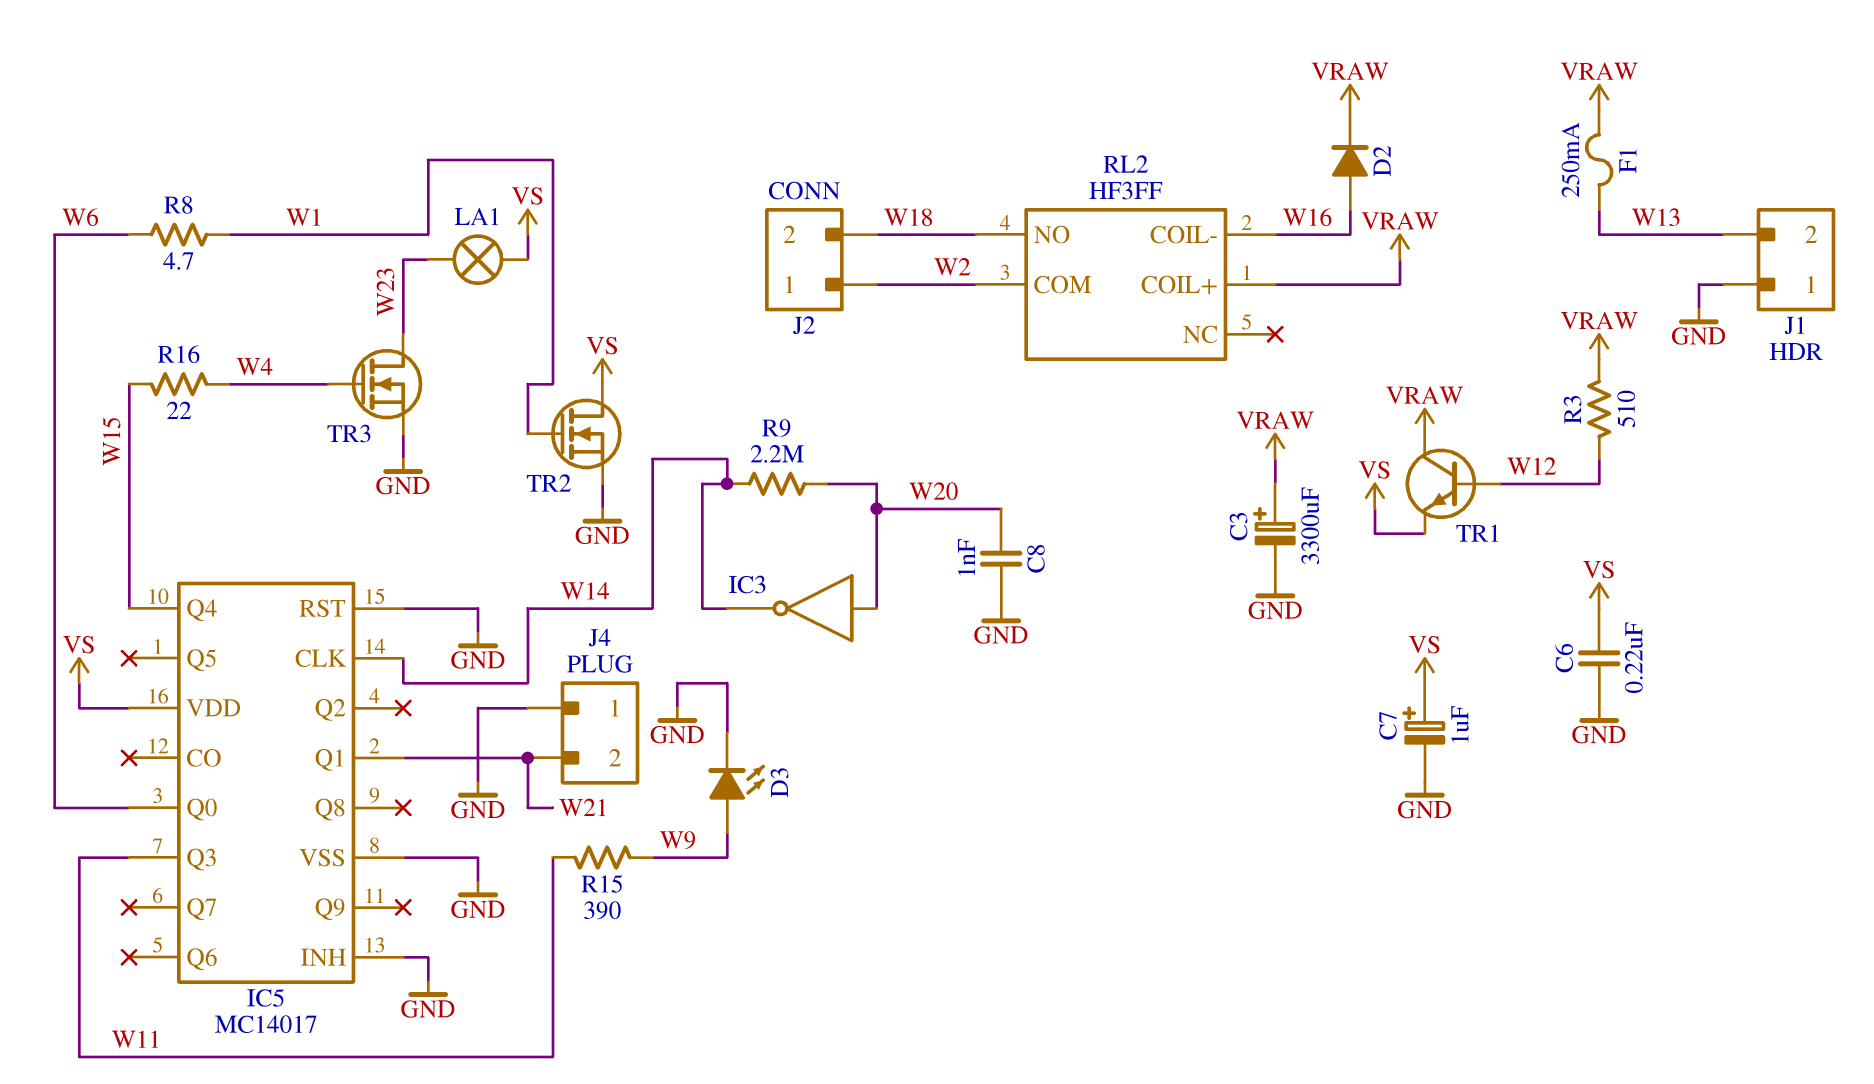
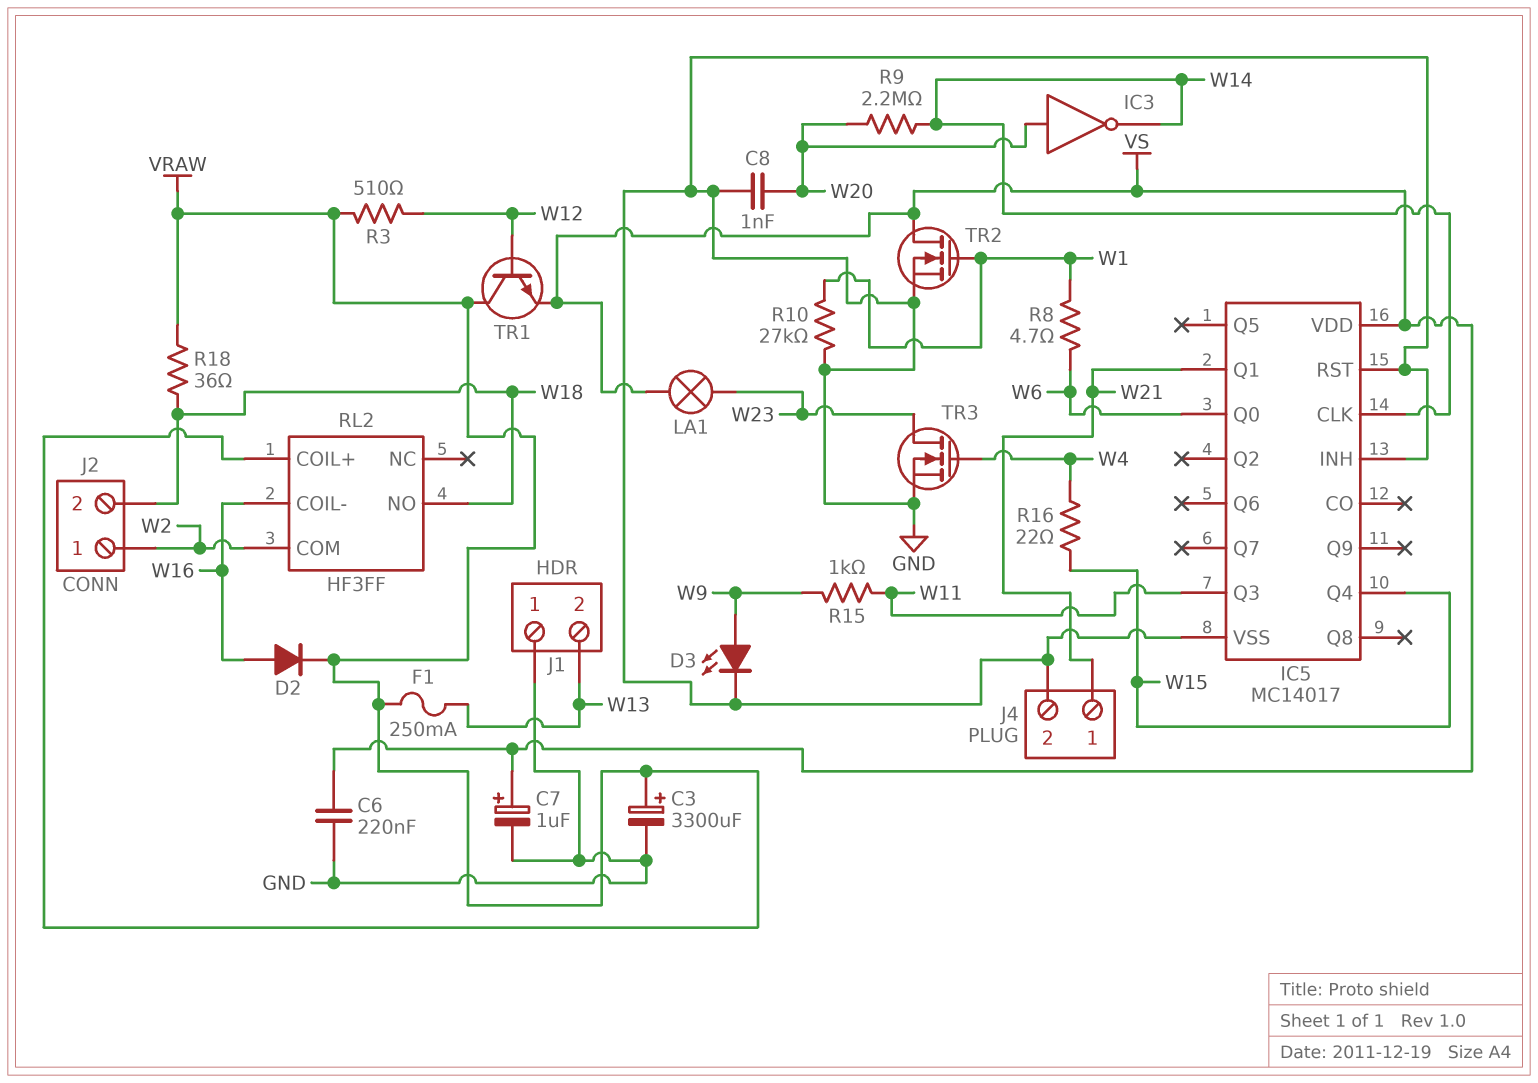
J4 pin 1: GND -> W21
J4 pin 2: W21 -> GND
R10: none -> 27k (GND, W1)
R15: 390 (W9, W11) -> 1k (W9, W11)
R18: none -> 36 (VRAW, W18)

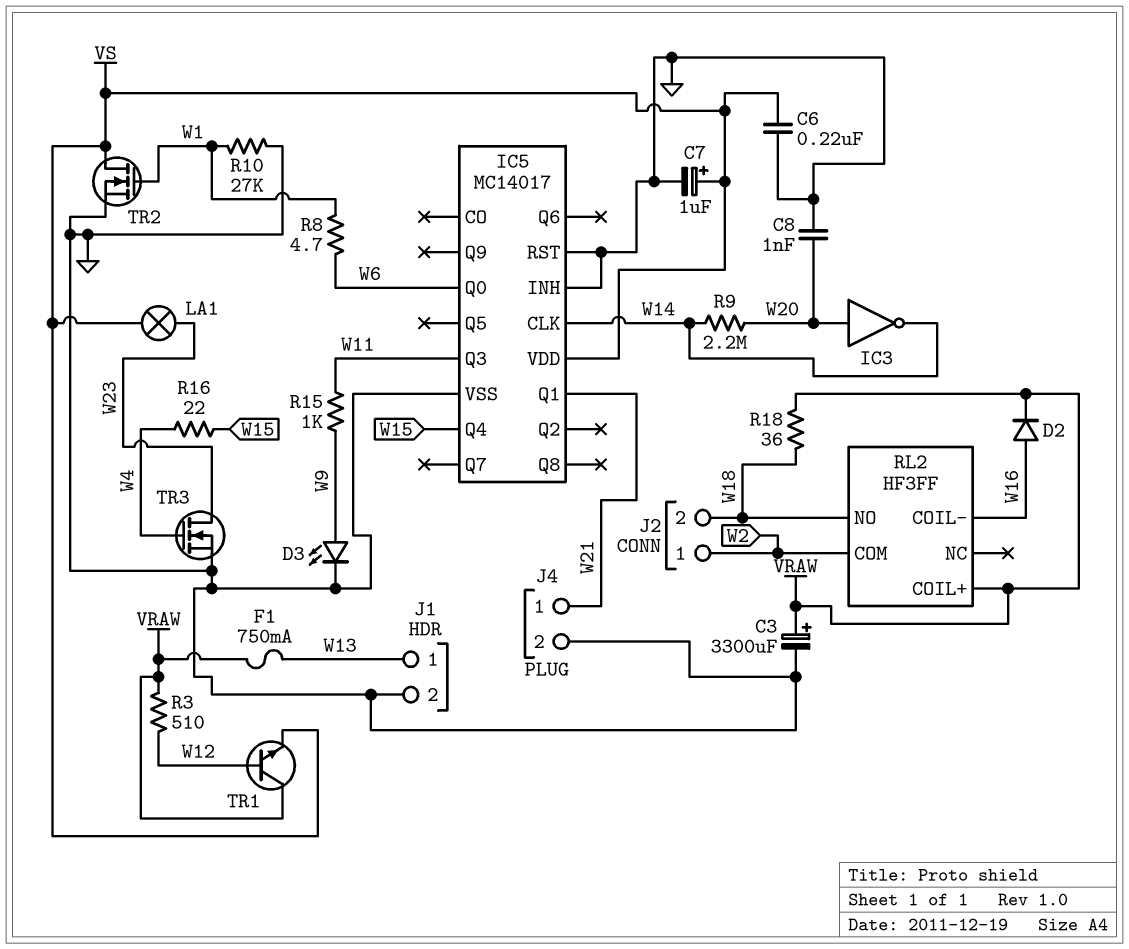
F1: 250mA (VRAW, W13) -> 750mA (VRAW, W13)
J1 pin 1: GND -> W13
J1 pin 2: W13 -> GND

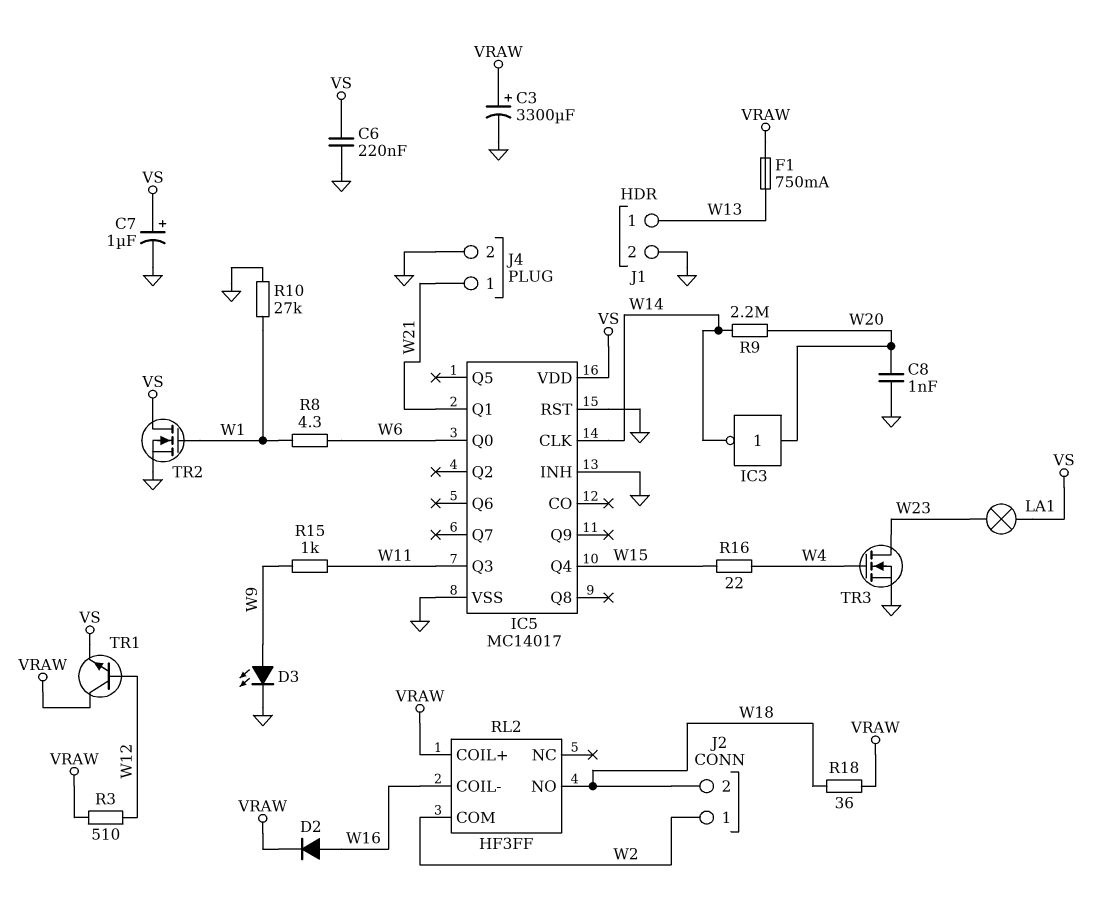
R8: 4.7 (W1, W6) -> 4.3 (W1, W6)

